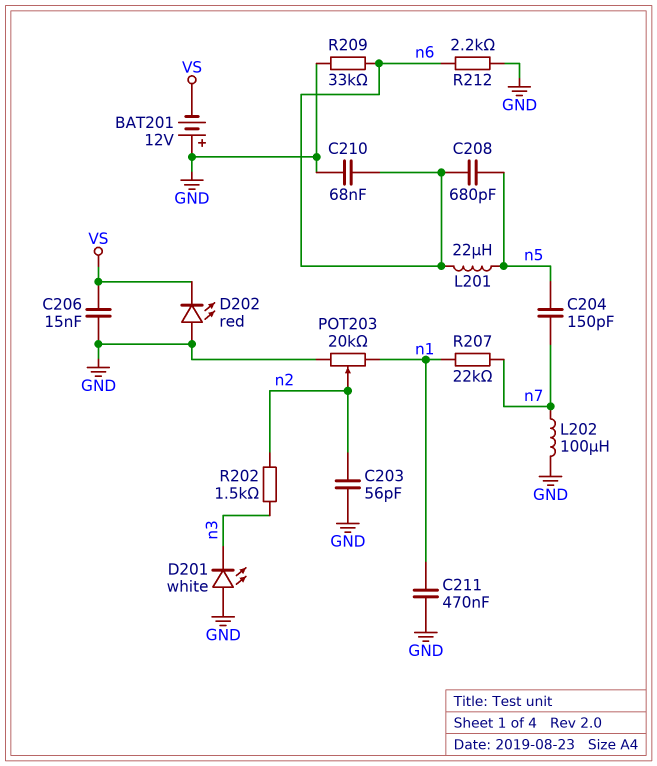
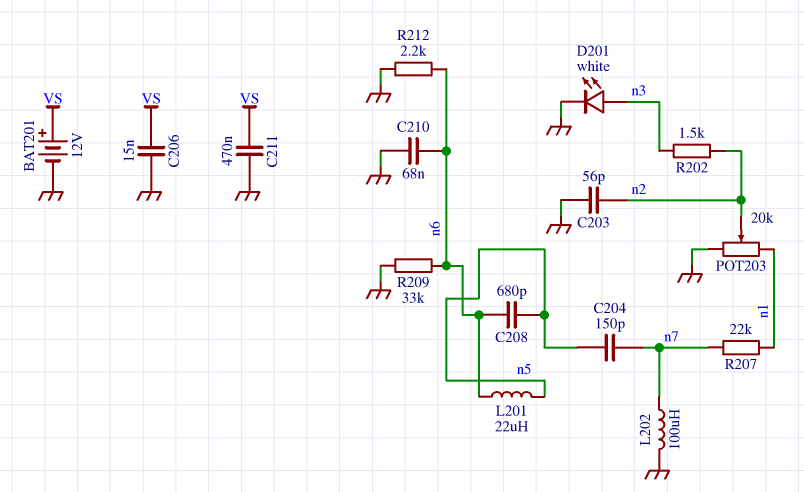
BAT201: 12V (plus GND, minus VS) -> 12V (plus VS, minus GND)
C211: 470nF (GND, n1) -> 470nF (GND, VS)
D201: LED white (A GND, K n3) -> LED white (A n3, K GND)
D202: LED red (A GND, K VS) -> none

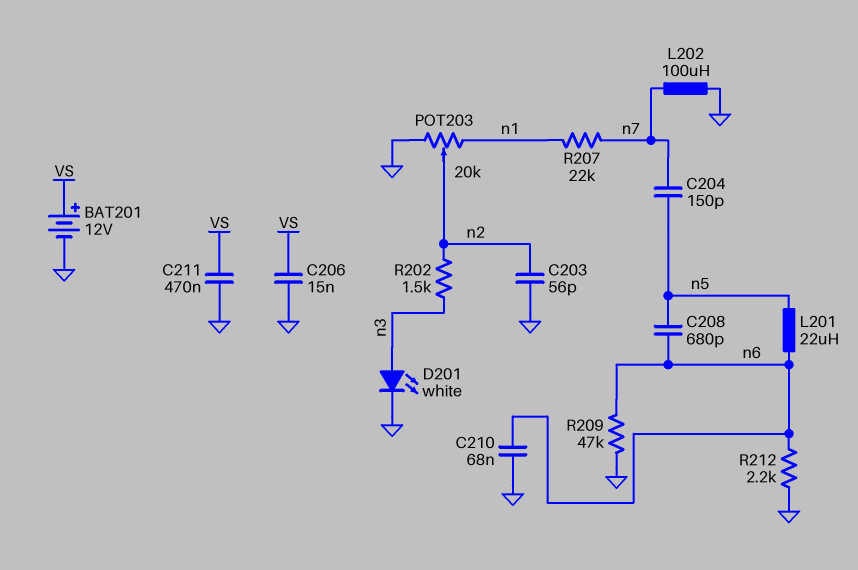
R209: 33k (GND, n6) -> 47k (GND, n6)

